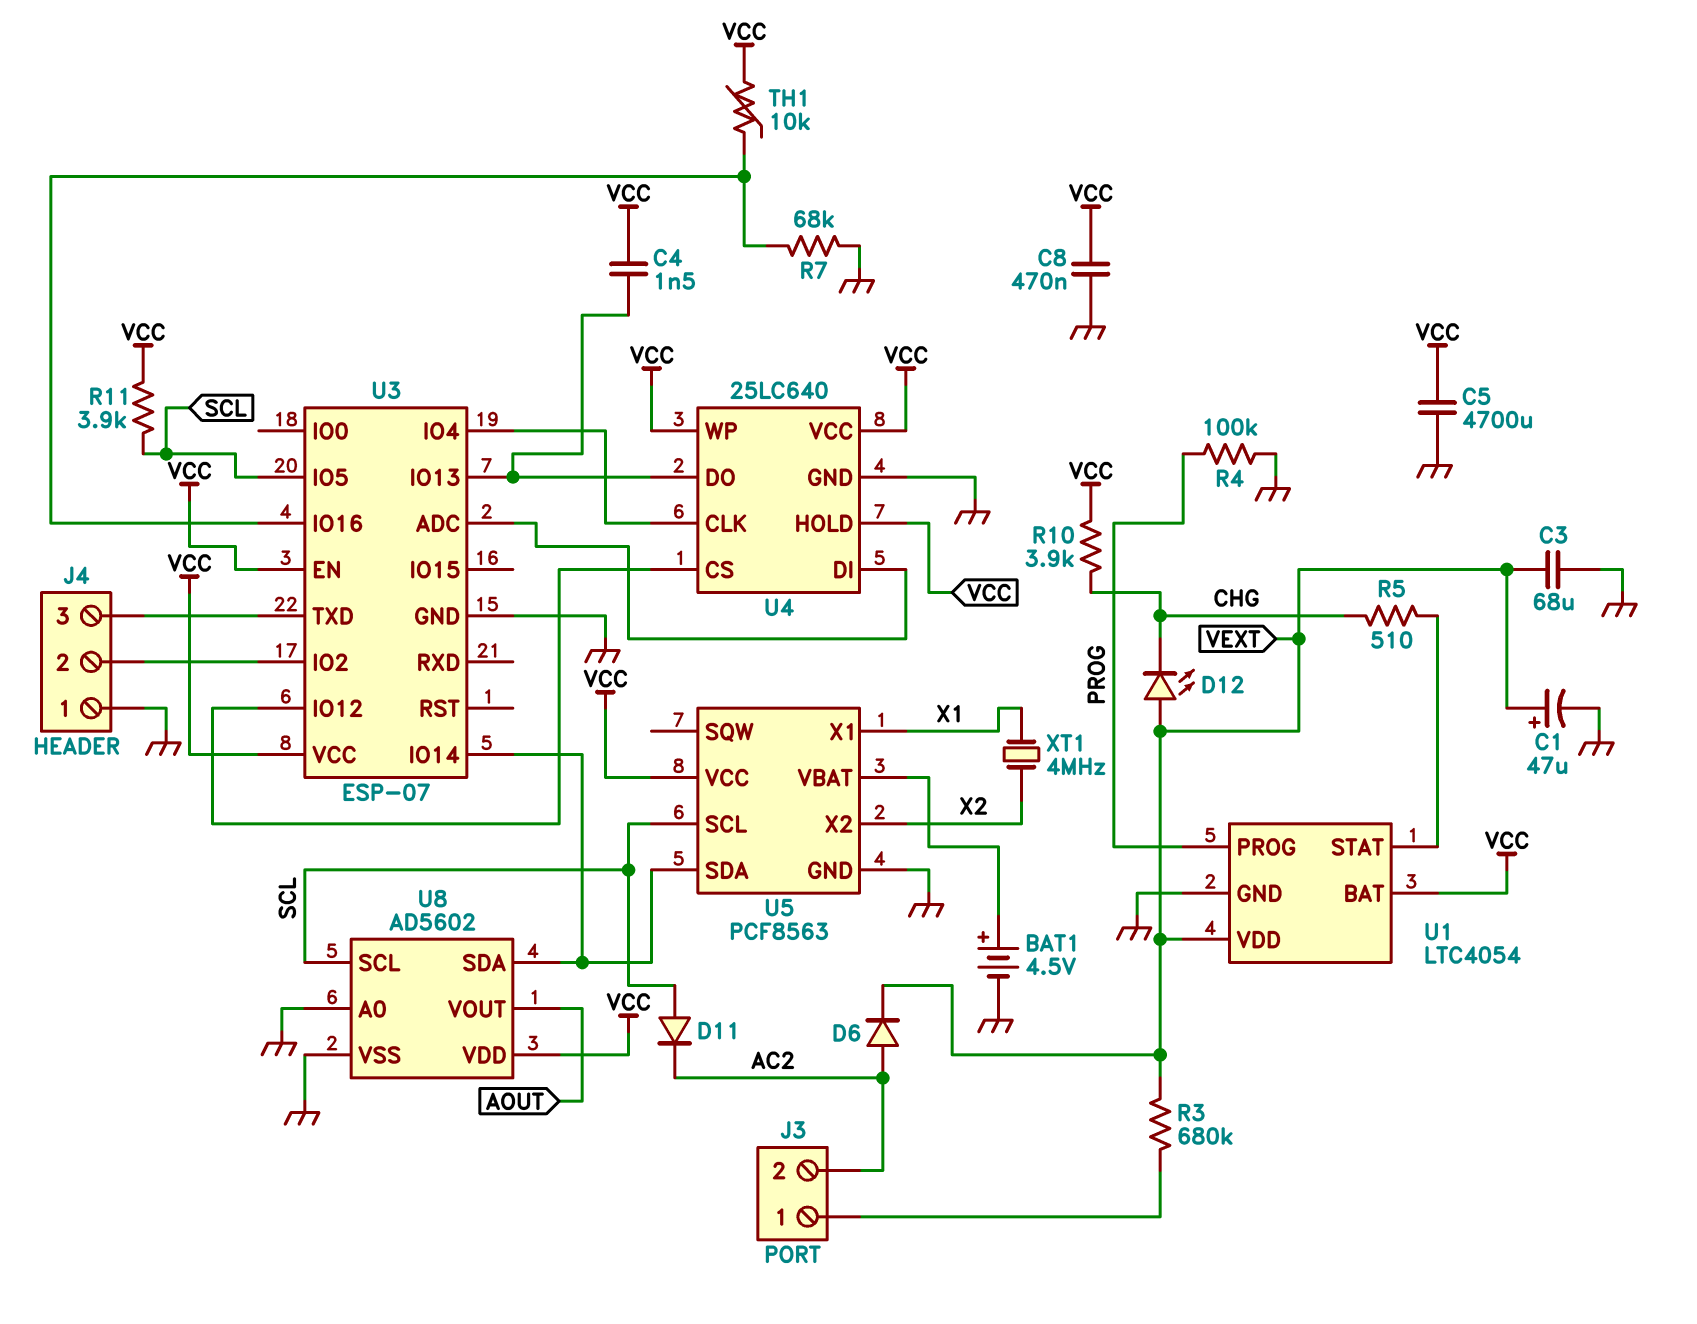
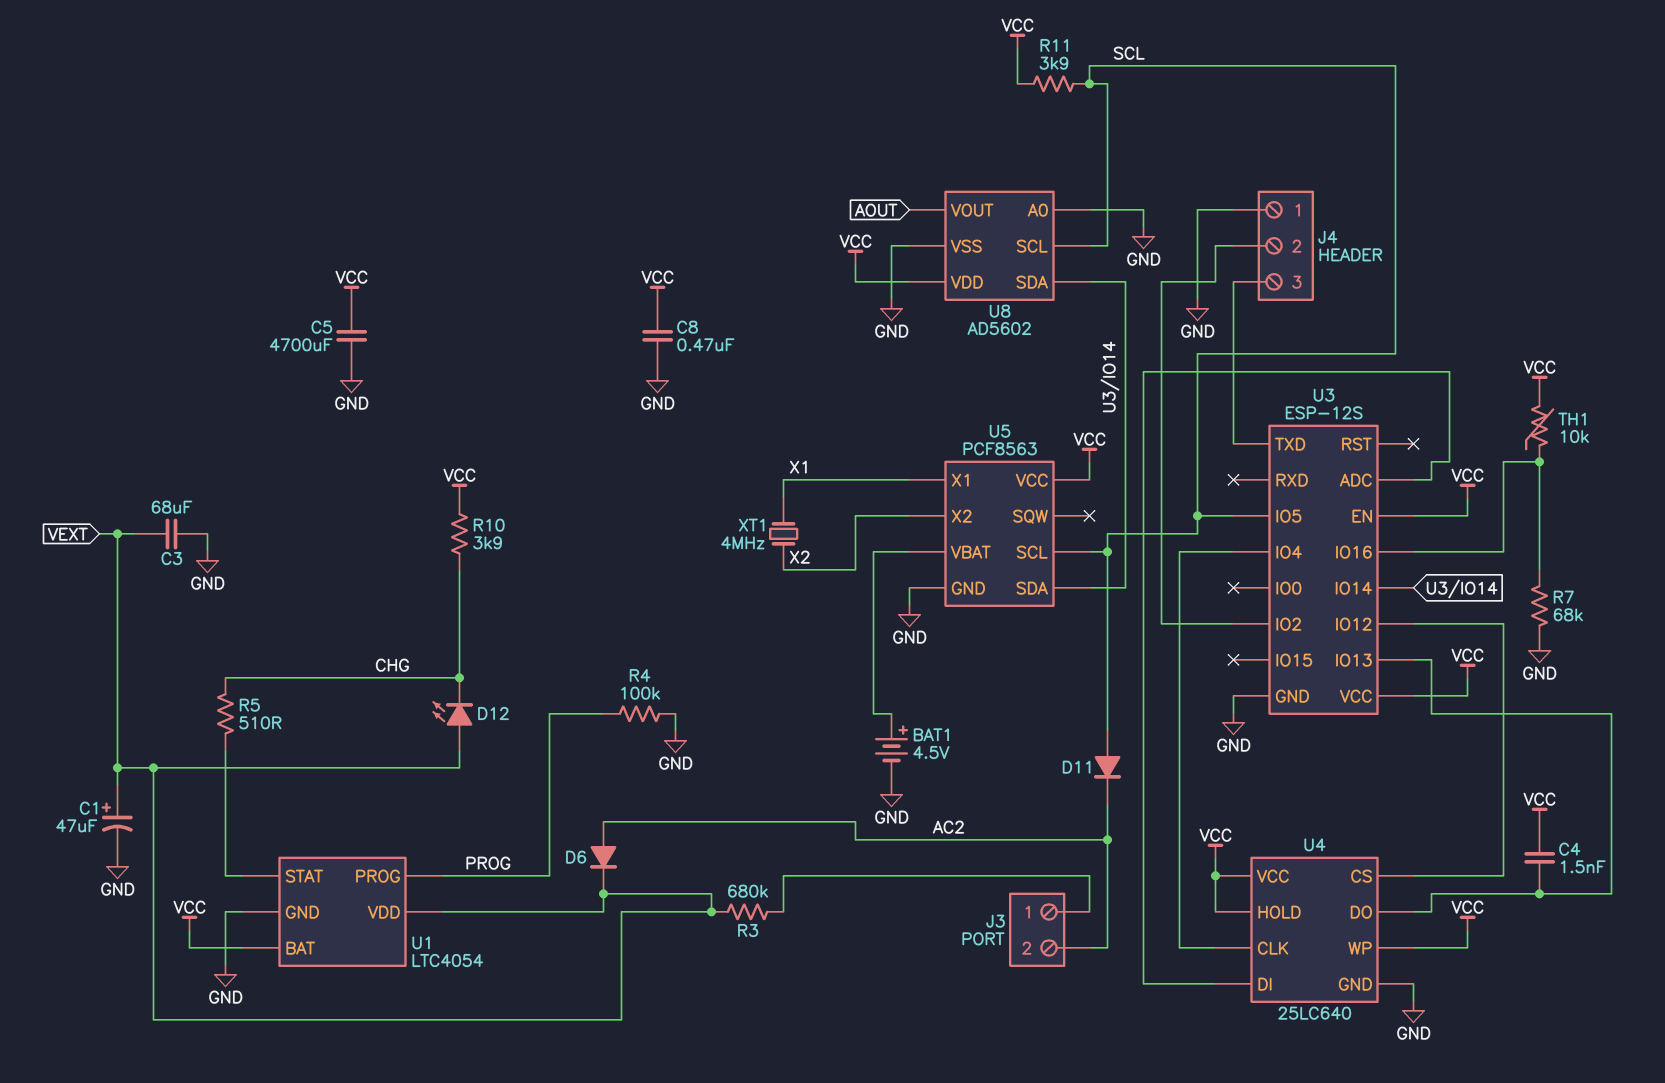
U3: ESP-07 -> ESP-12S

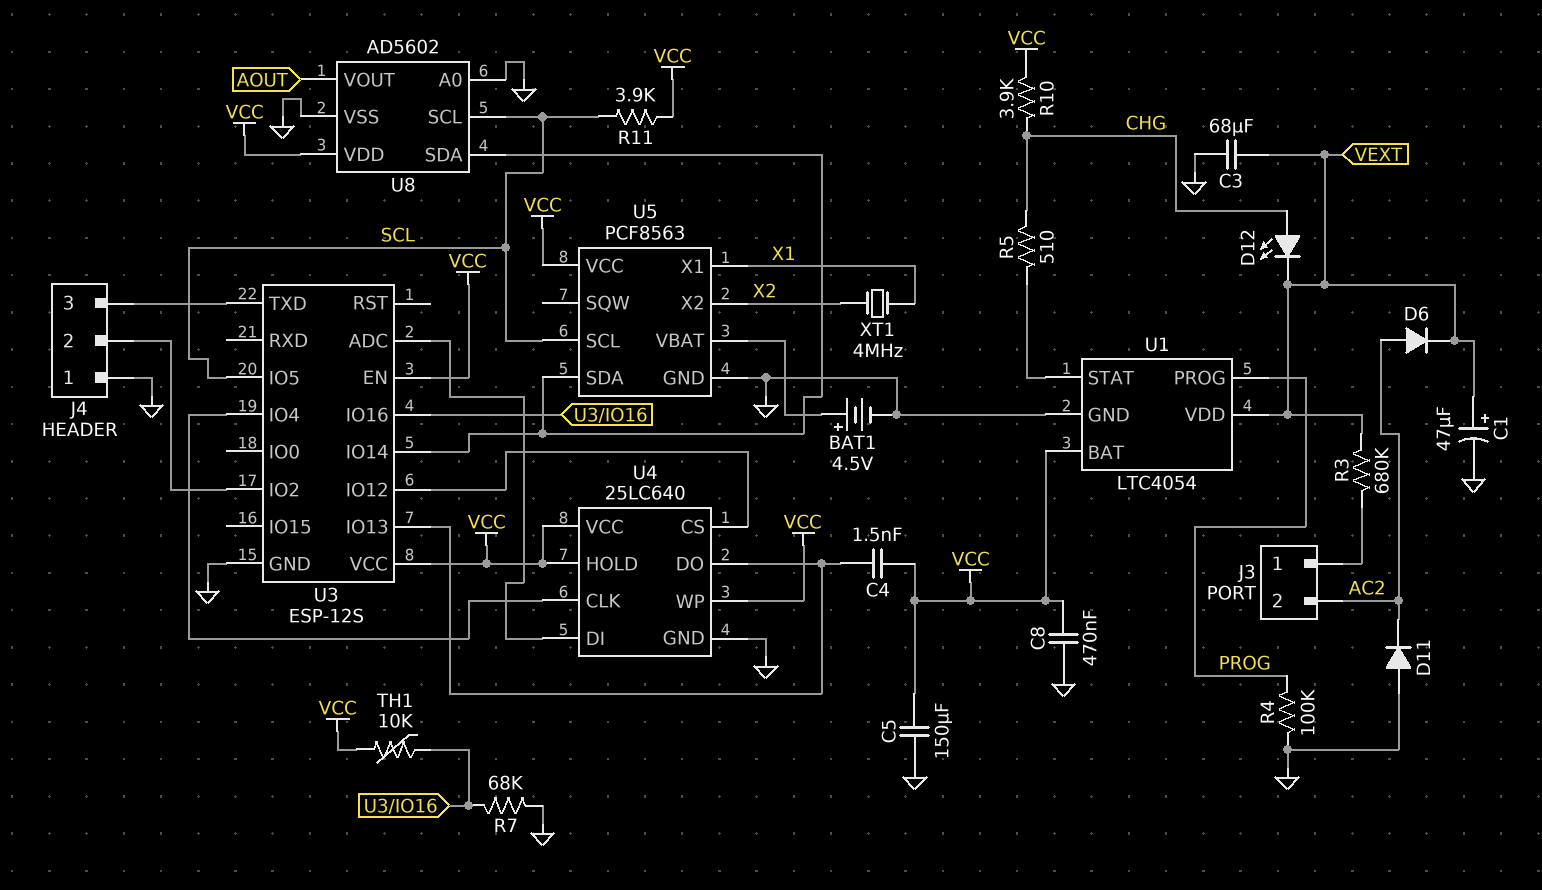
C5: 4700uF (GND, VCC) -> 150uF (GND, VCC)
D11: diode (A SCL, K AC2) -> diode (A GND, K AC2)
D12: LED (A VEXT, K CHG) -> LED (A CHG, K VEXT)

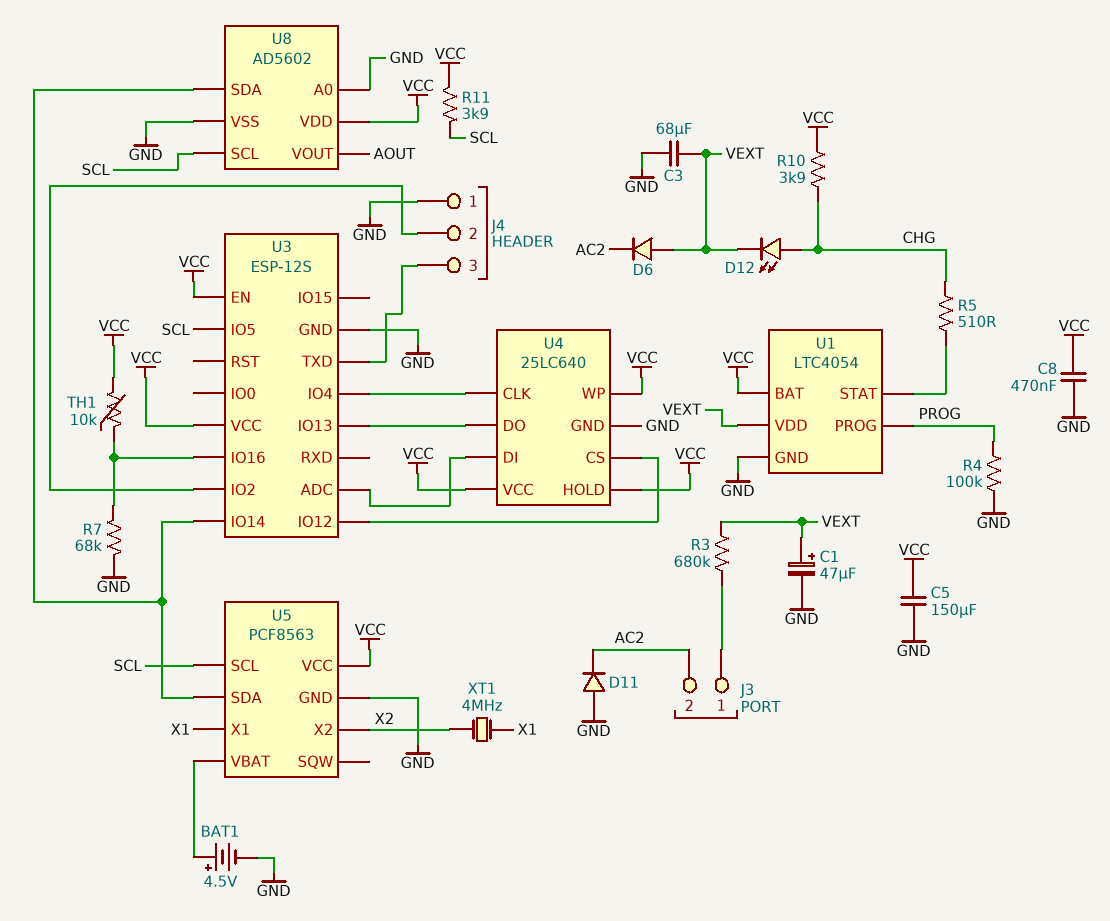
C4: 1.5nF (U3/IO13, VCC) -> none
D6: diode (A AC2, K VEXT) -> diode (A VEXT, K AC2)

